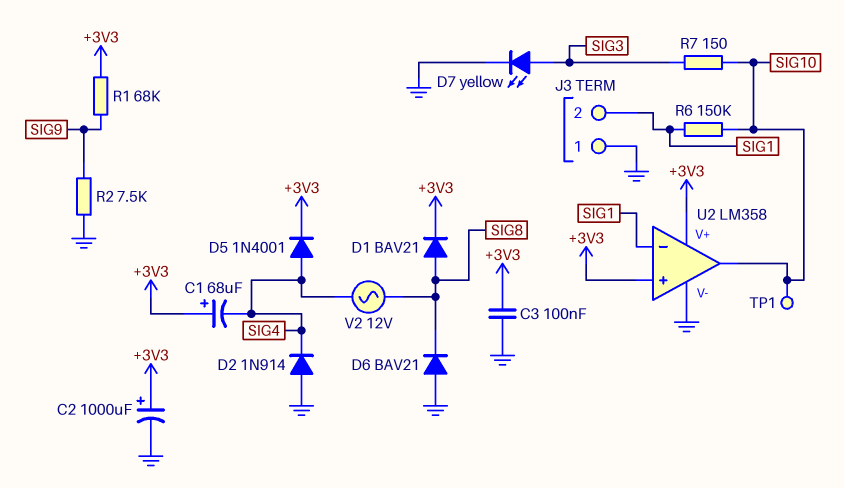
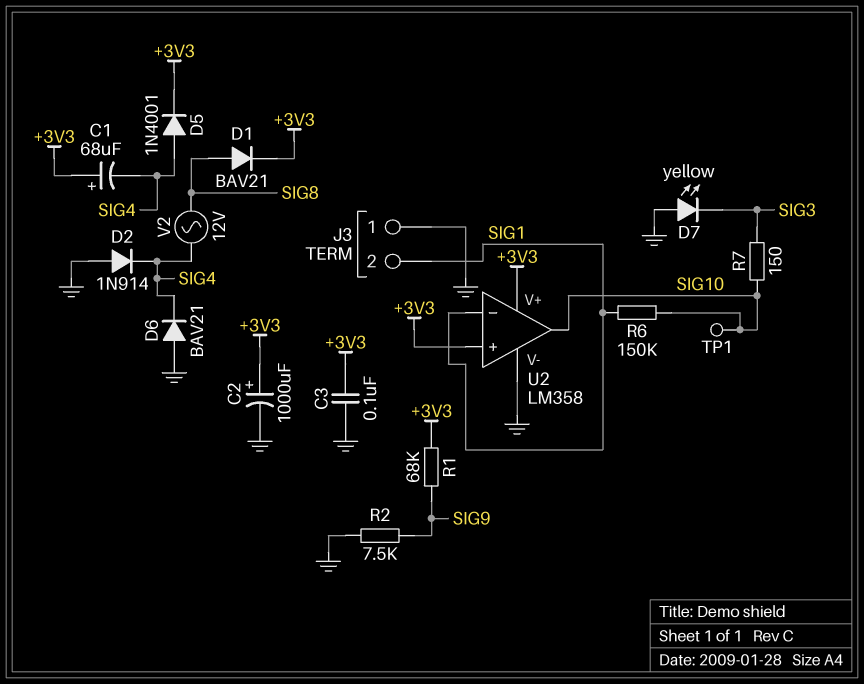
D6: diode BAV21 (A GND, K SIG8) -> diode BAV21 (A GND, K SIG4)
D7: LED yellow (A SIG3, K GND) -> LED yellow (A GND, K SIG3)

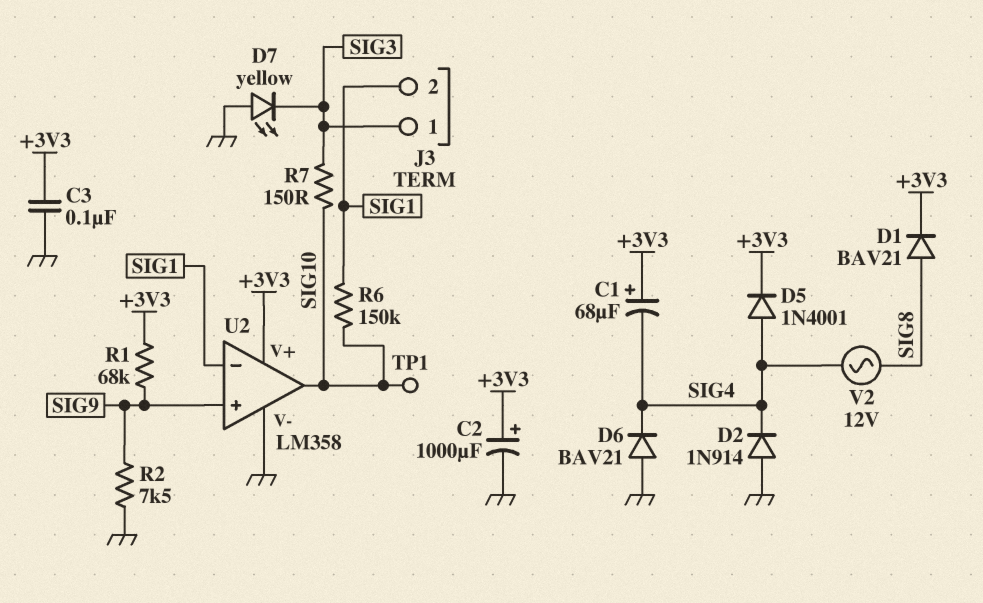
J3 pin 1: GND -> SIG3
U2 pin in+: +3V3 -> SIG9

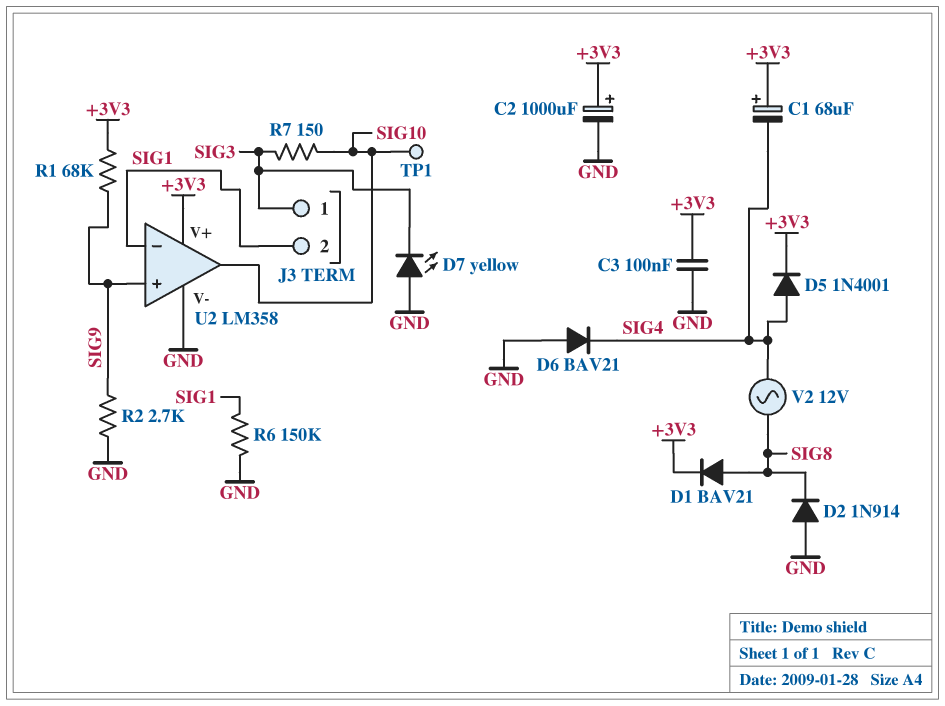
D2: diode 1N914 (A GND, K SIG4) -> diode 1N914 (A GND, K SIG8)
R2: 7.5k (GND, SIG9) -> 2.7k (GND, SIG9)
R6: 150k (SIG1, SIG10) -> 150k (GND, SIG1)

